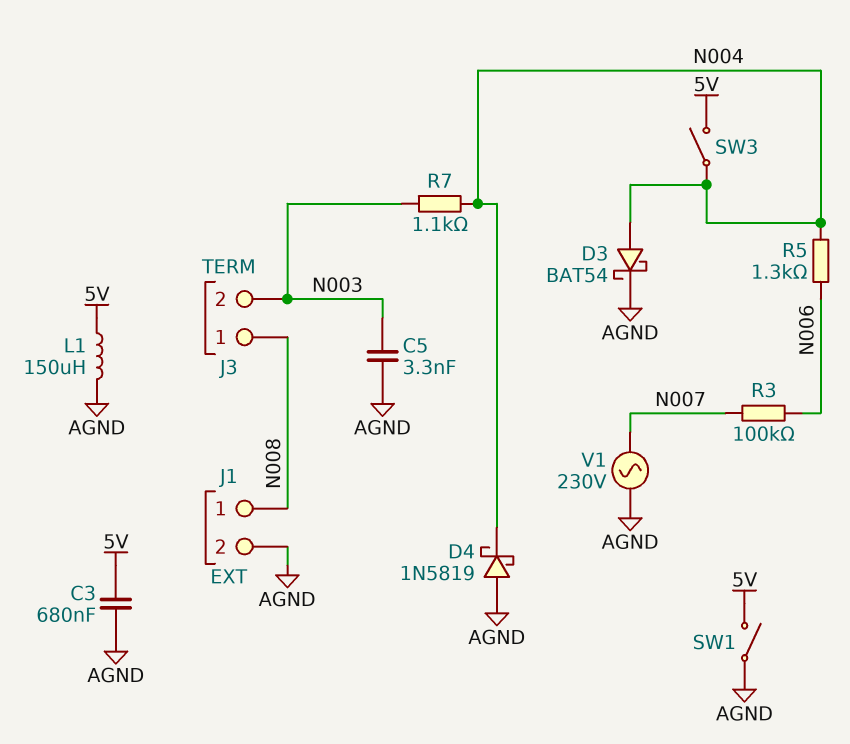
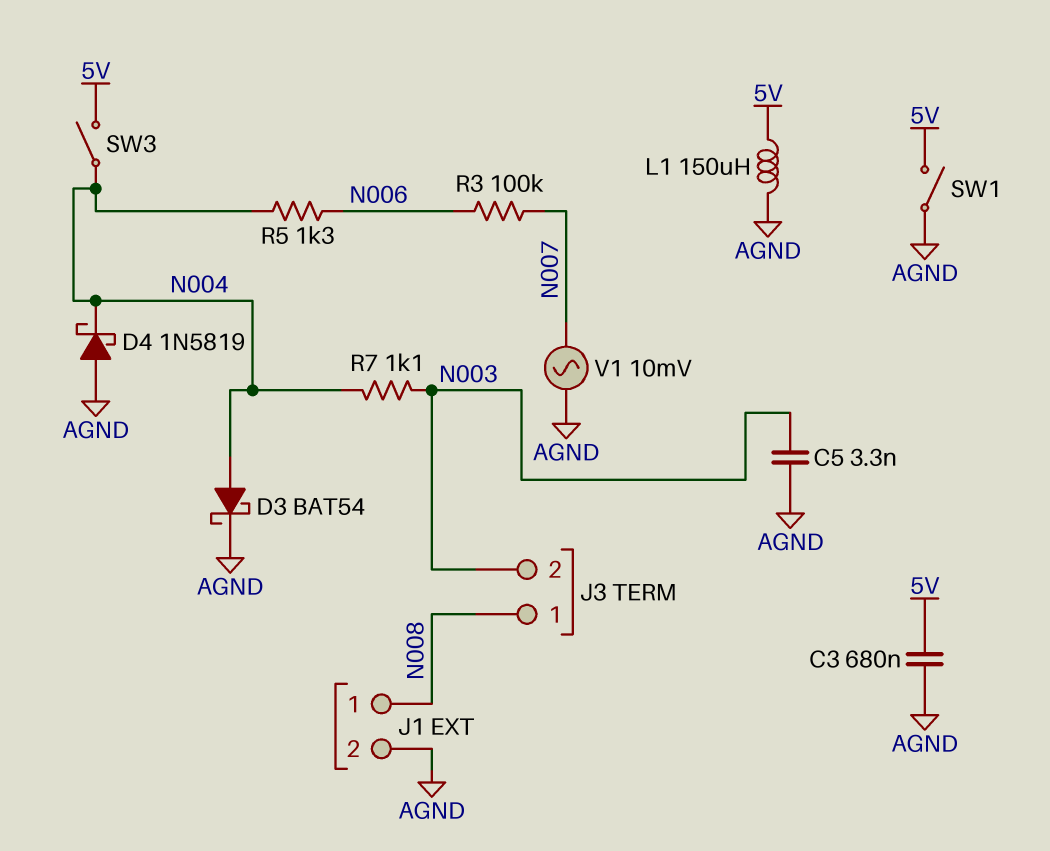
V1: AC 230V (AGND, N007) -> AC 10mV (AGND, N007)

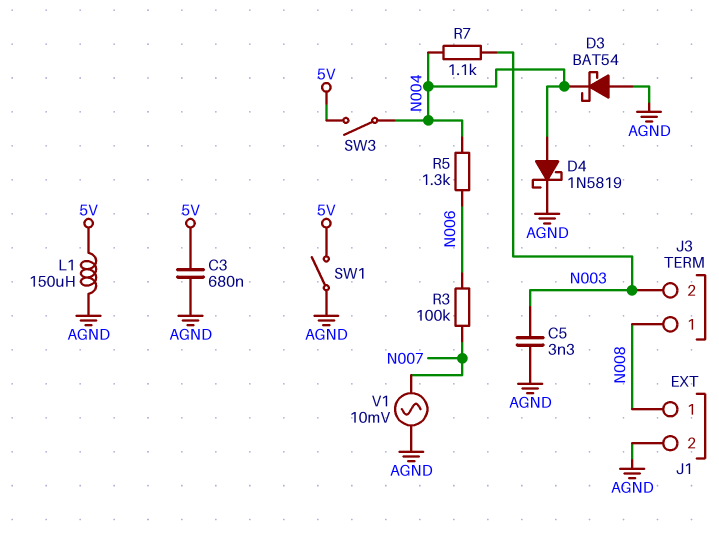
D3: schottky BAT54 (A N004, K AGND) -> schottky BAT54 (A AGND, K N004)
D4: schottky 1N5819 (A AGND, K N004) -> schottky 1N5819 (A N004, K AGND)

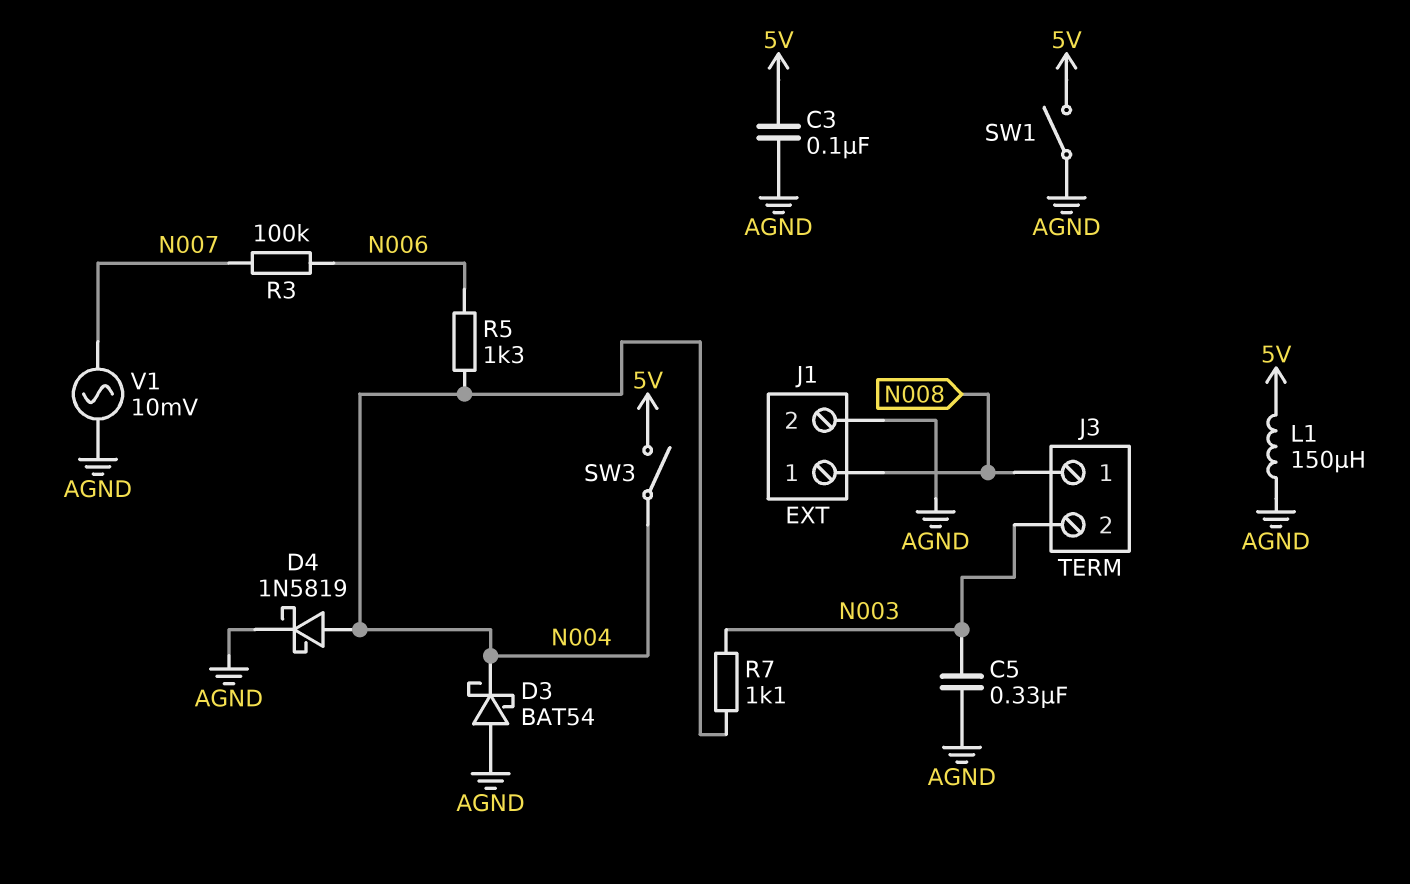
C3: 680nF (5V, AGND) -> 100nF (5V, AGND)
C5: 3.3nF (AGND, N003) -> 330nF (AGND, N003)

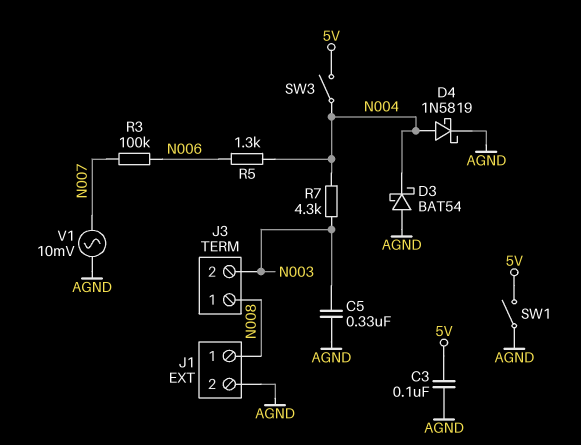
L1: 150uH (5V, AGND) -> none
R7: 1.1k (N003, N004) -> 4.3k (N003, N004)

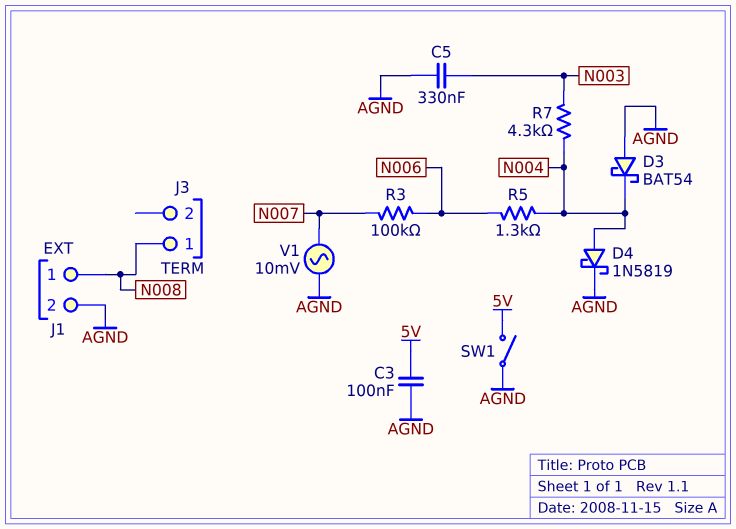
J3 pin 2: N003 -> none
SW3: switch (5V, N004) -> none

